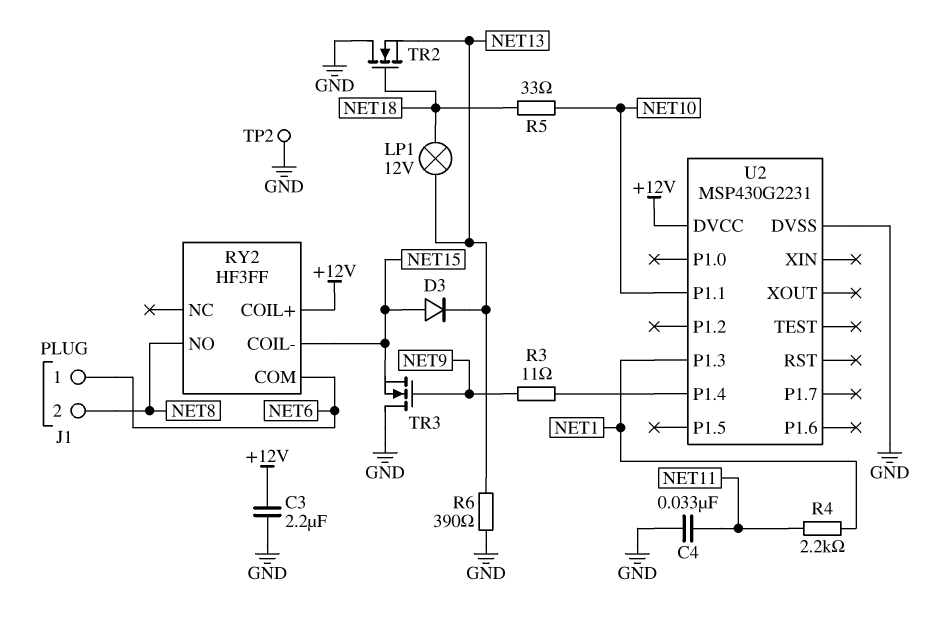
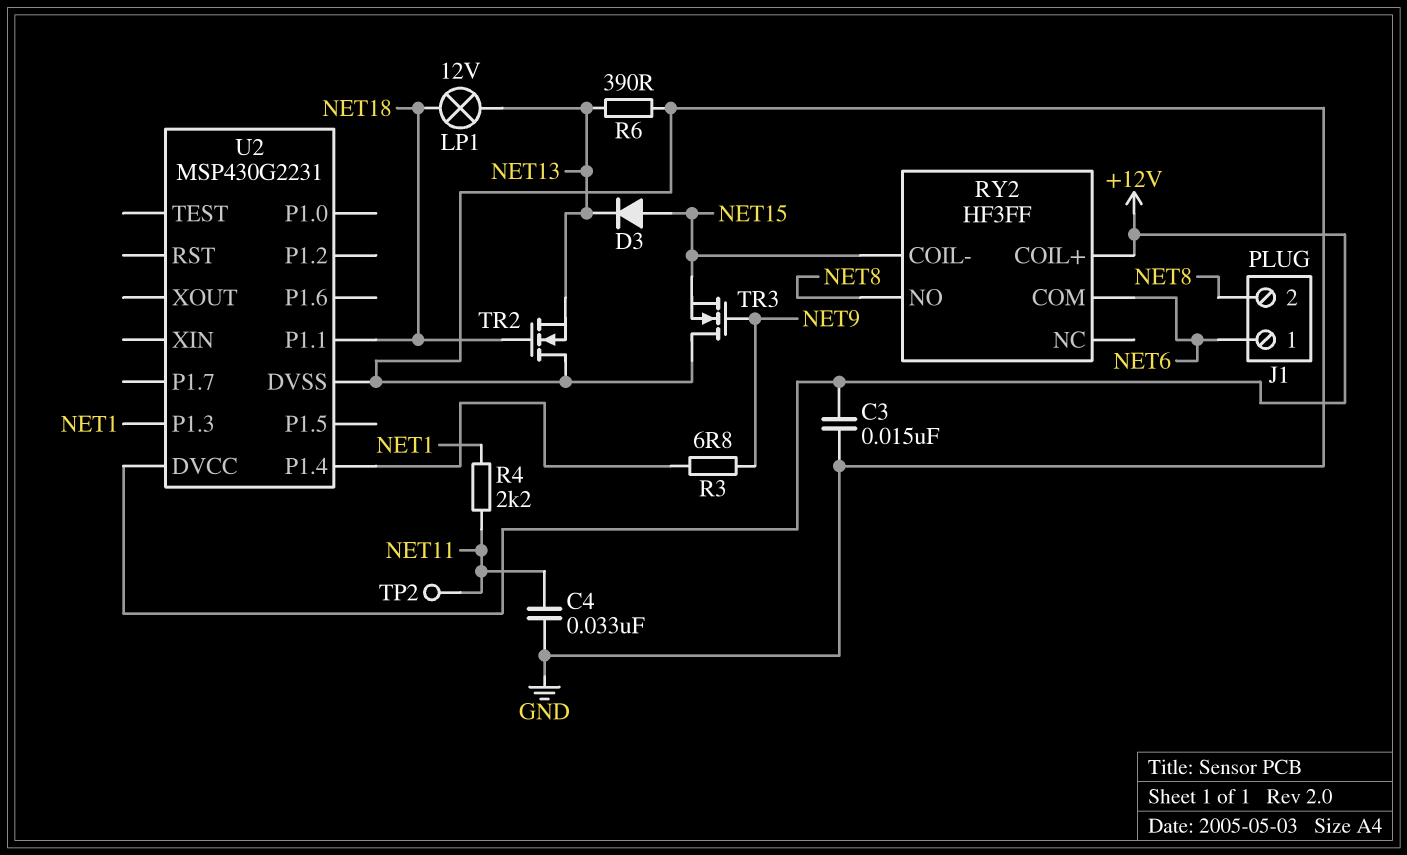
C3: 2.2uF (+12V, GND) -> 15nF (+12V, GND)
R3: 11 (NET9, U2/P1.4) -> 6.8 (NET9, U2/P1.4)
R5: 33 (NET10, NET18) -> none
TP2: test point (GND) -> test point (NET11)
U2 pin P1.1: NET10 -> NET18

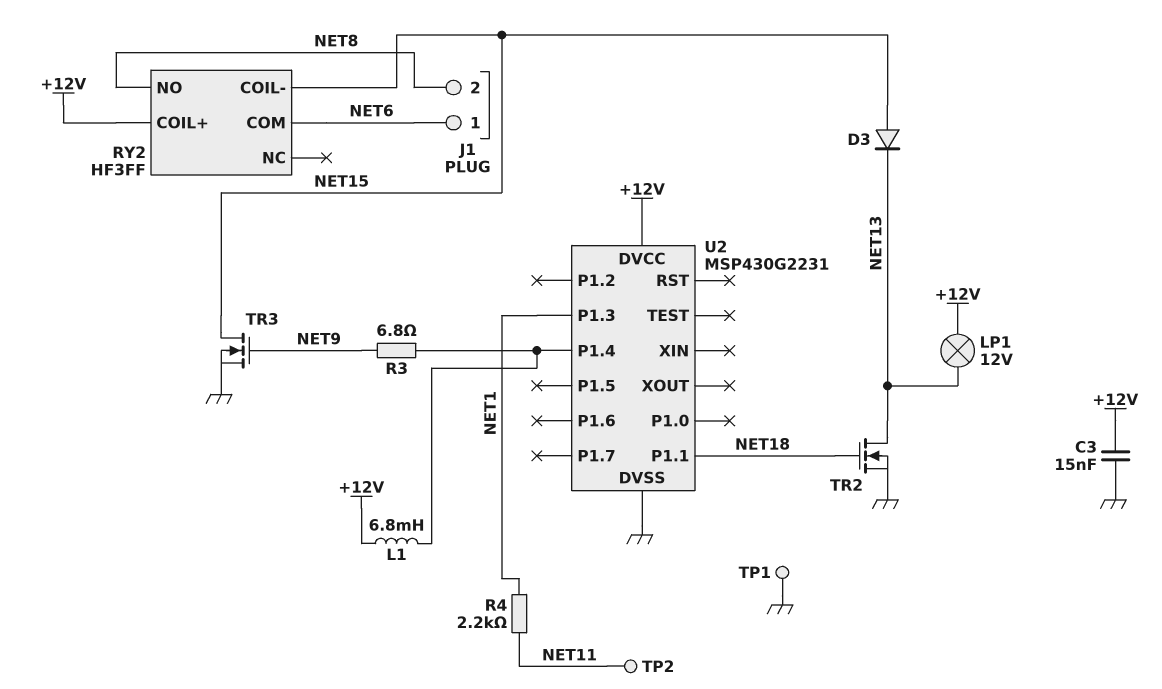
C4: 33nF (GND, NET11) -> none
L1: none -> 6.8mH (+12V, U2/P1.4)
LP1: lamp 12V (NET13, NET18) -> lamp 12V (+12V, NET13)
R6: 390 (GND, NET13) -> none
TP1: none -> test point (GND)
TR2: NMOS (G NET18, D GND, S NET13) -> NMOS (G NET18, D NET13, S GND)
TR3: NMOS (G NET9, D GND, S NET15) -> NMOS (G NET9, D NET15, S GND)

